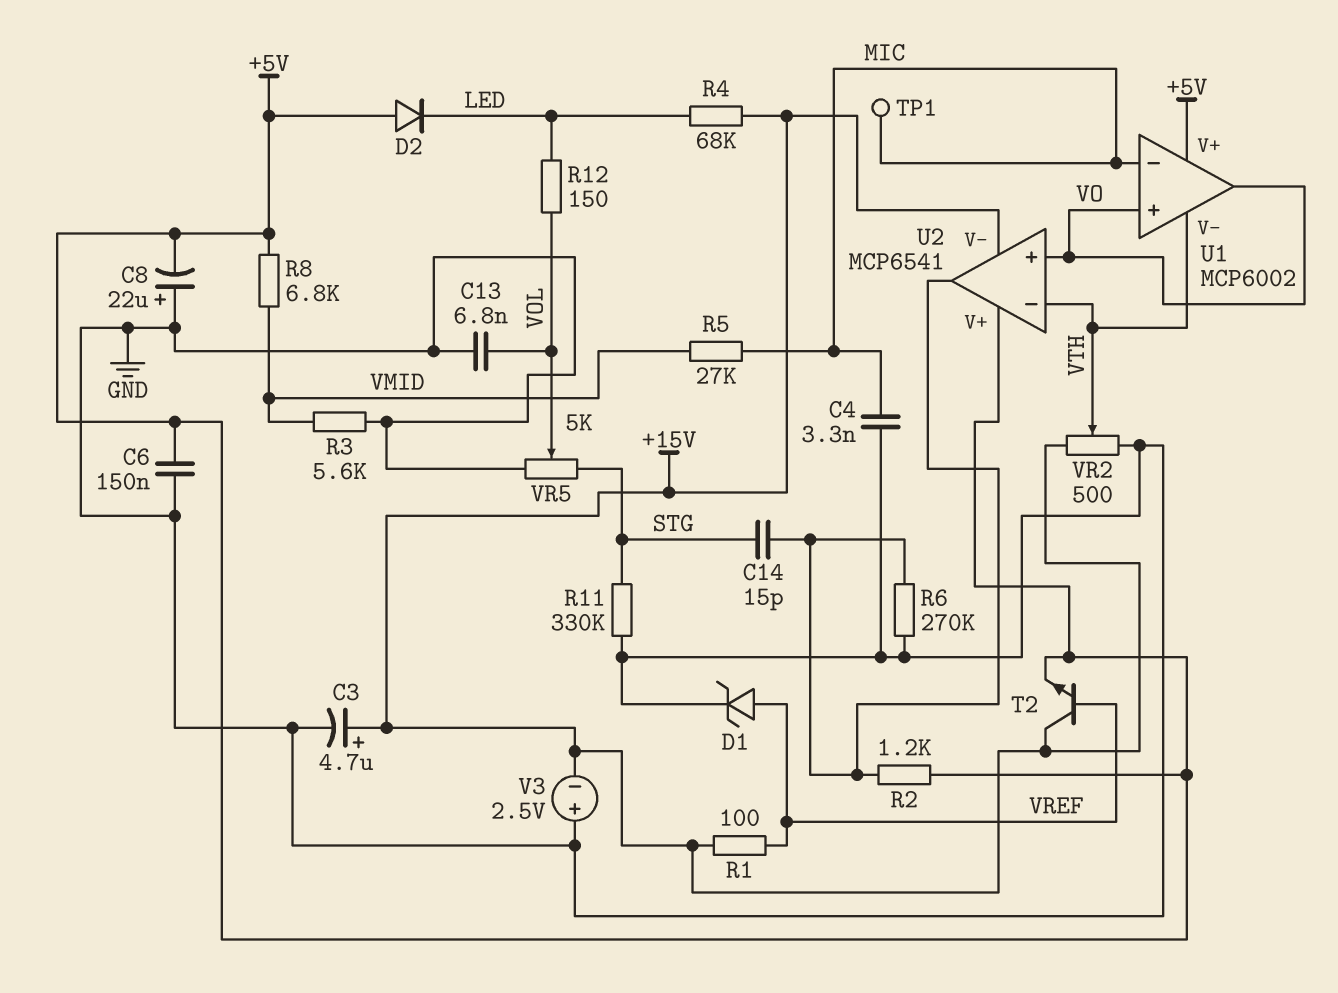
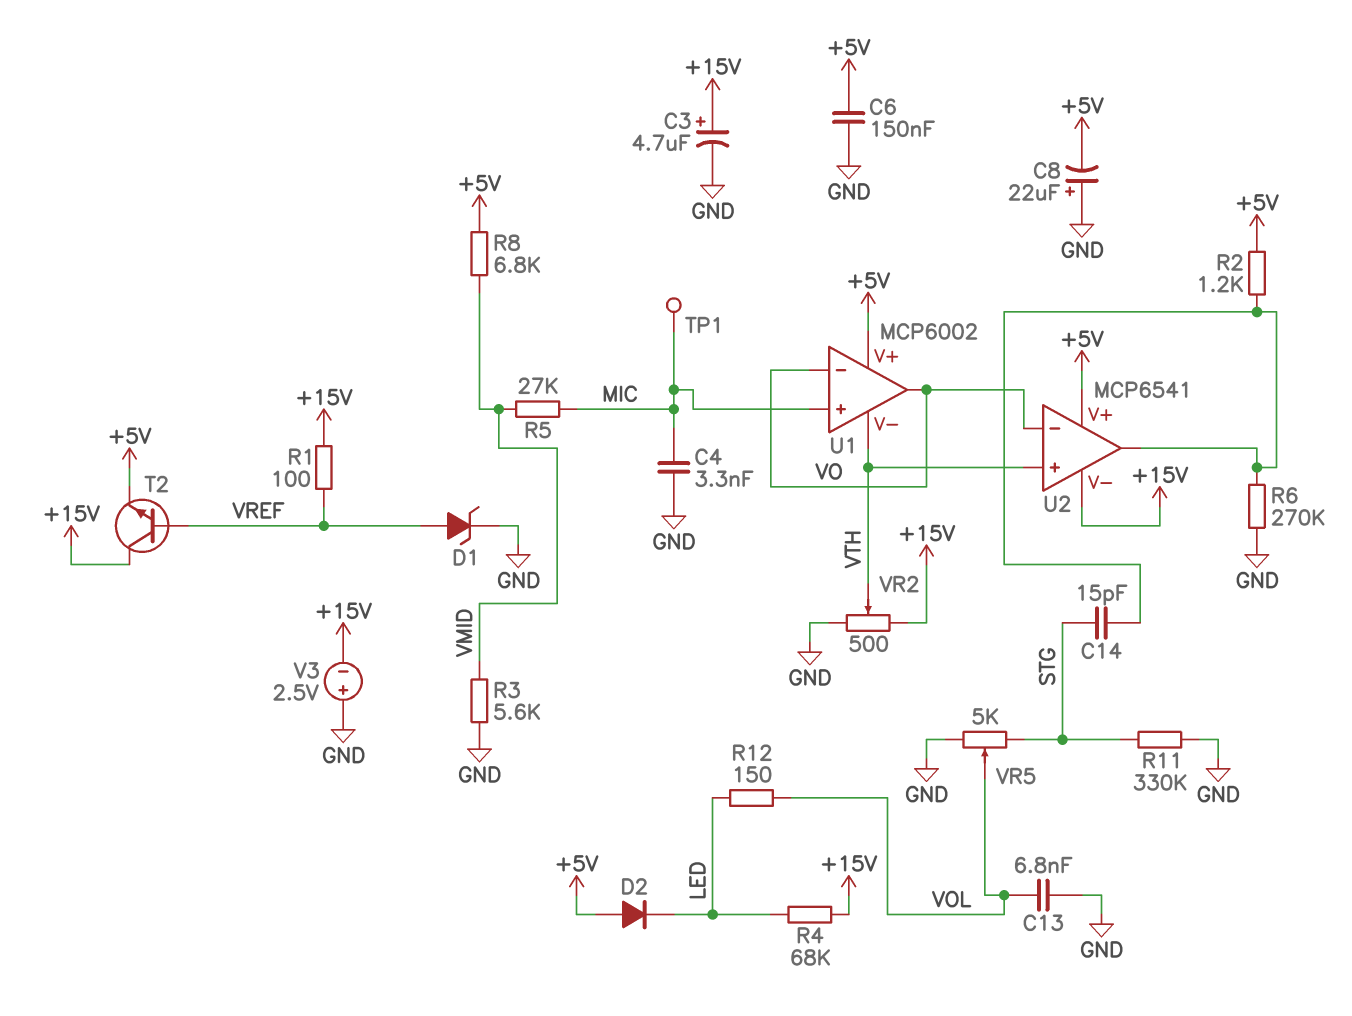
U1 pin in+: VO -> MIC
U1 pin in-: MIC -> VO
U2 pin in+: VO -> VTH
U2 pin in-: VTH -> VO

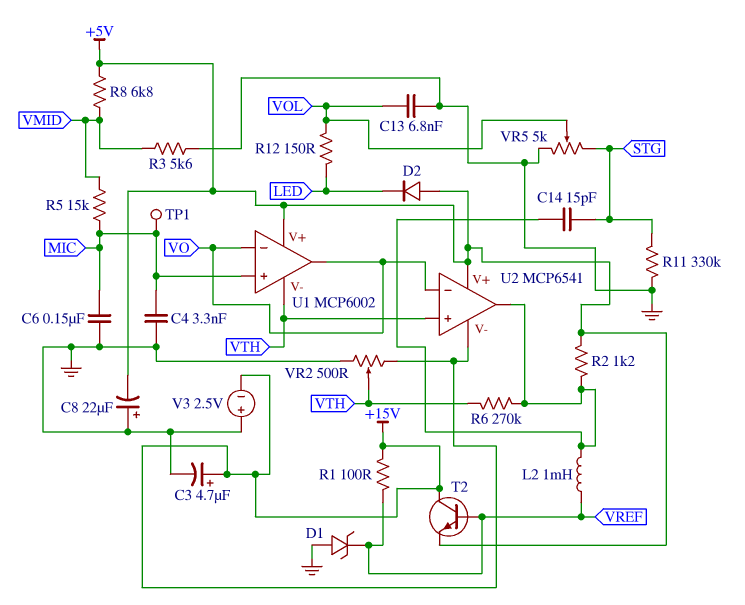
C6: 150nF (+5V, GND) -> 150nF (GND, MIC)
D1: zener (A VREF, K GND) -> zener (A GND, K VREF)
L2: none -> 1mH (U2/out, VREF)
R4: 68k (+15V, LED) -> none
R5: 27k (MIC, VMID) -> 15k (MIC, VMID)
R6: 270k (GND, U2/out) -> 270k (U2/out, VTH)

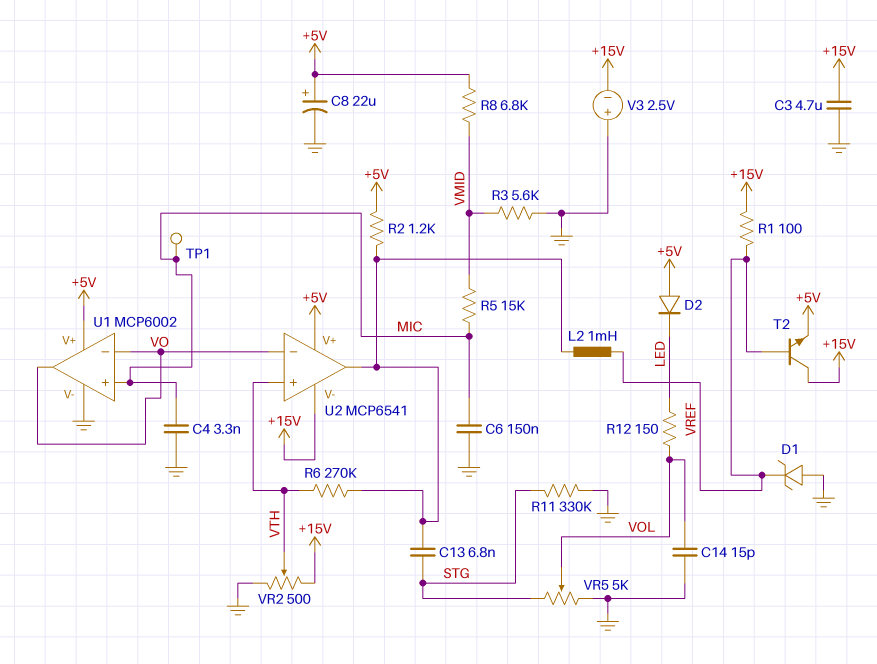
C3: 4.7uF (plus +15V, minus GND) -> 4.7uF (+15V, GND)
C8: 22uF (plus GND, minus +5V) -> 22uF (plus +5V, minus GND)
C13: 6.8nF (GND, VOL) -> 6.8nF (STG, U2/out)
C14: 15pF (STG, U2/out) -> 15pF (GND, VOL)
U1 pin V-: VTH -> GND

